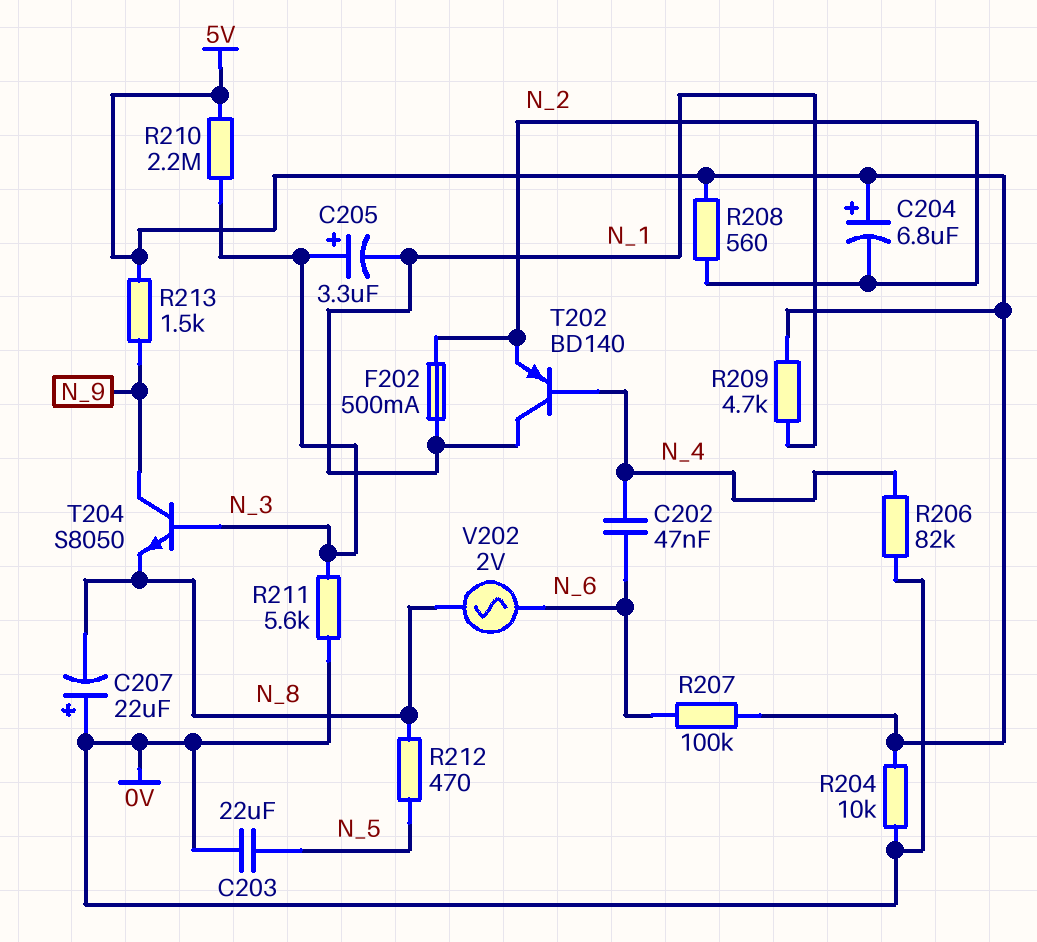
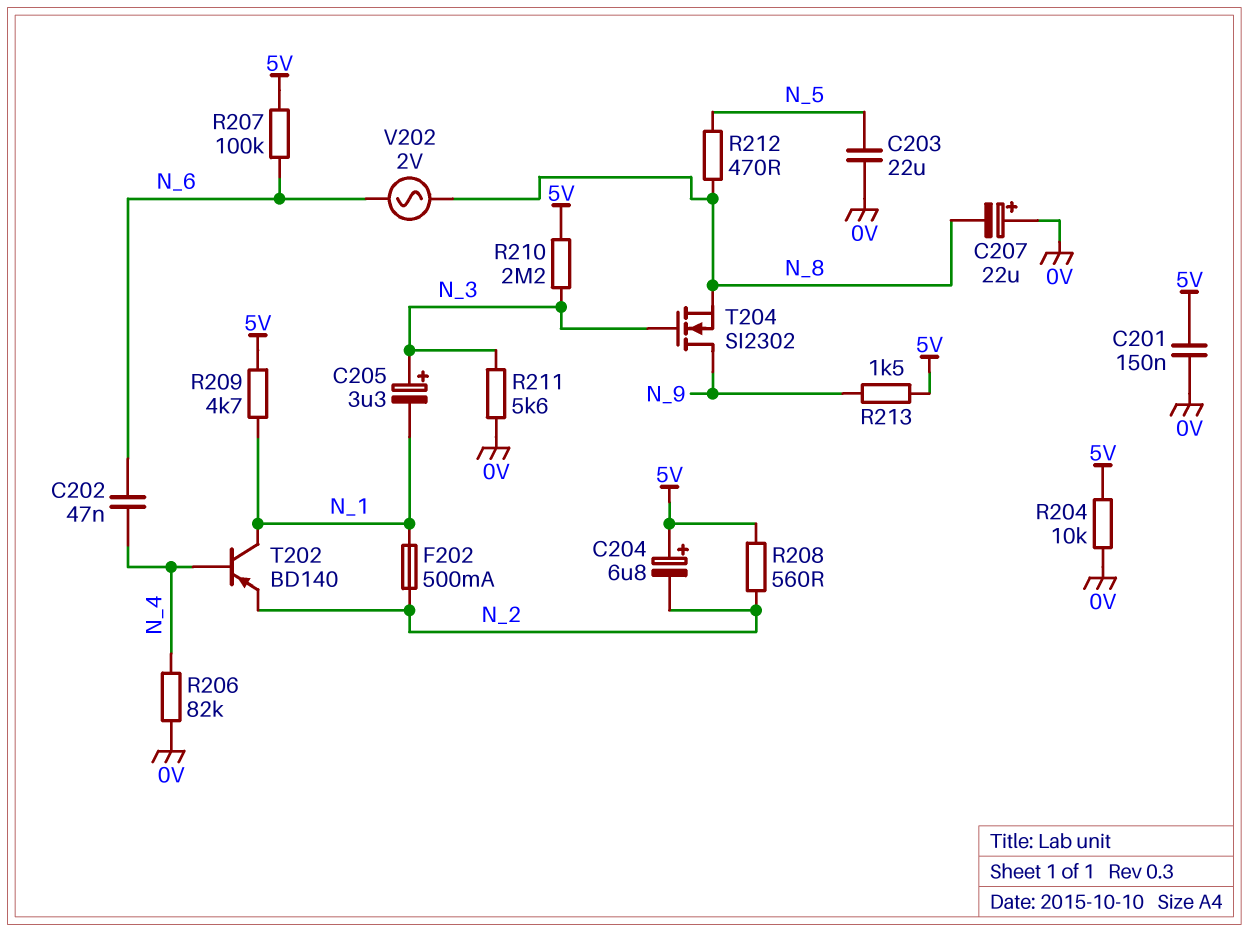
C201: none -> 150nF (0V, 5V)
T204: NPN S8050 (B N_3, C N_9, E N_8) -> NMOS SI2302 (G N_3, D N_9, S N_8)

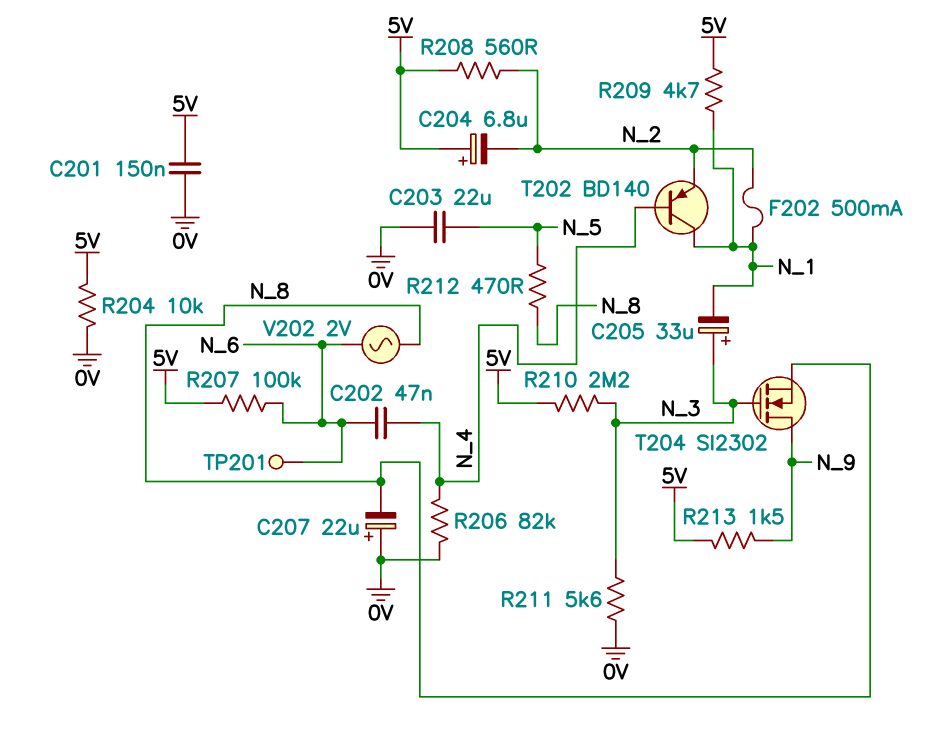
C205: 3.3uF (plus N_3, minus N_1) -> 33uF (plus N_3, minus N_1)
TP201: none -> test point (N_6)

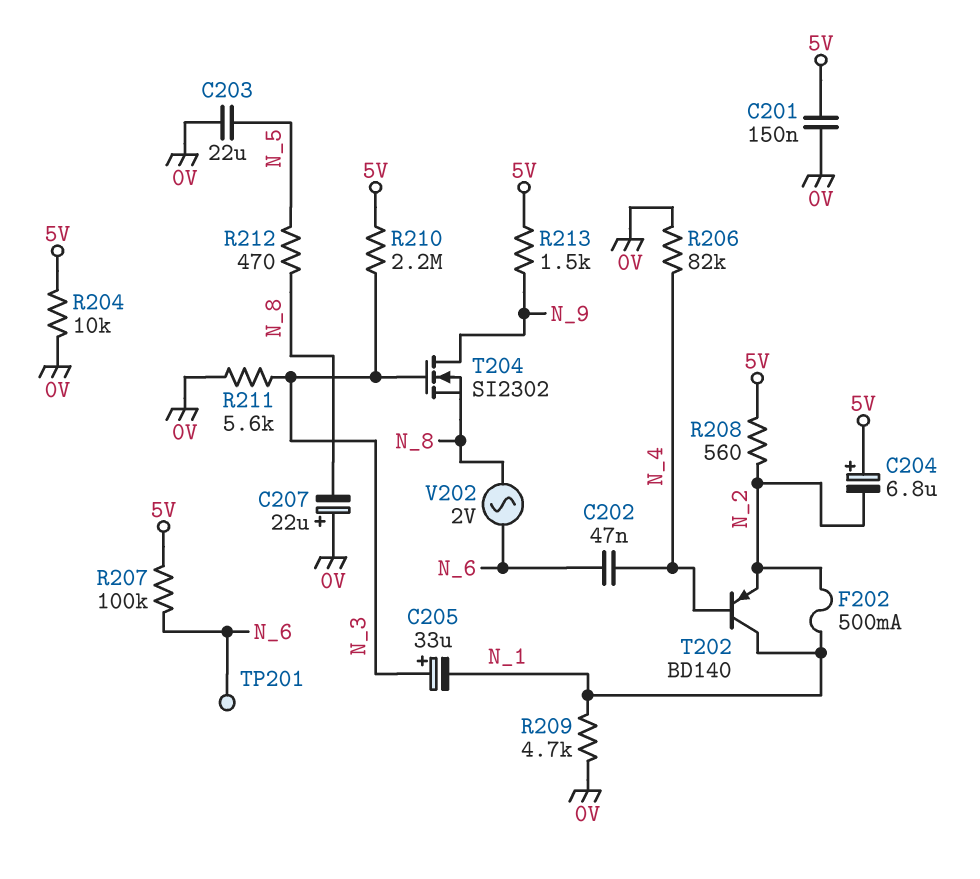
R209: 4.7k (5V, N_1) -> 4.7k (0V, N_1)

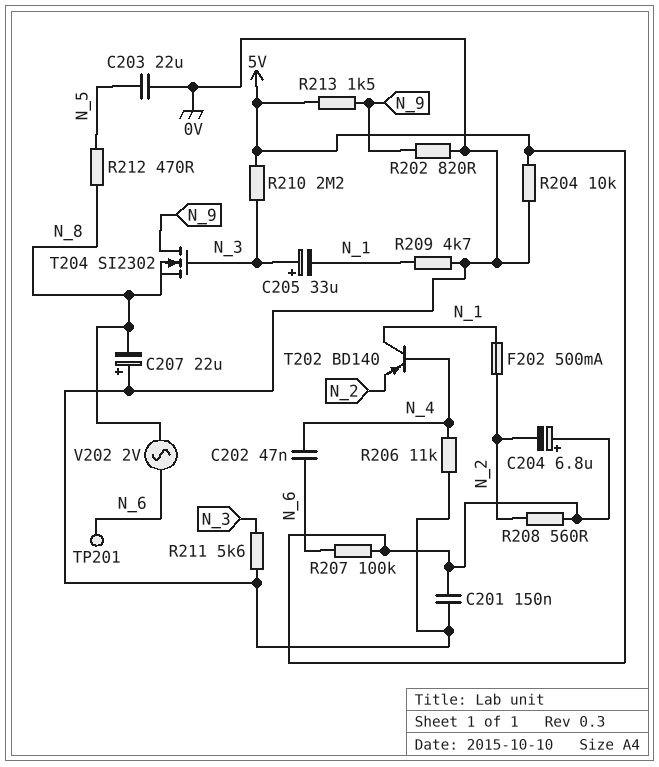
R202: none -> 820 (0V, N_9)
R206: 82k (0V, N_4) -> 11k (0V, N_4)

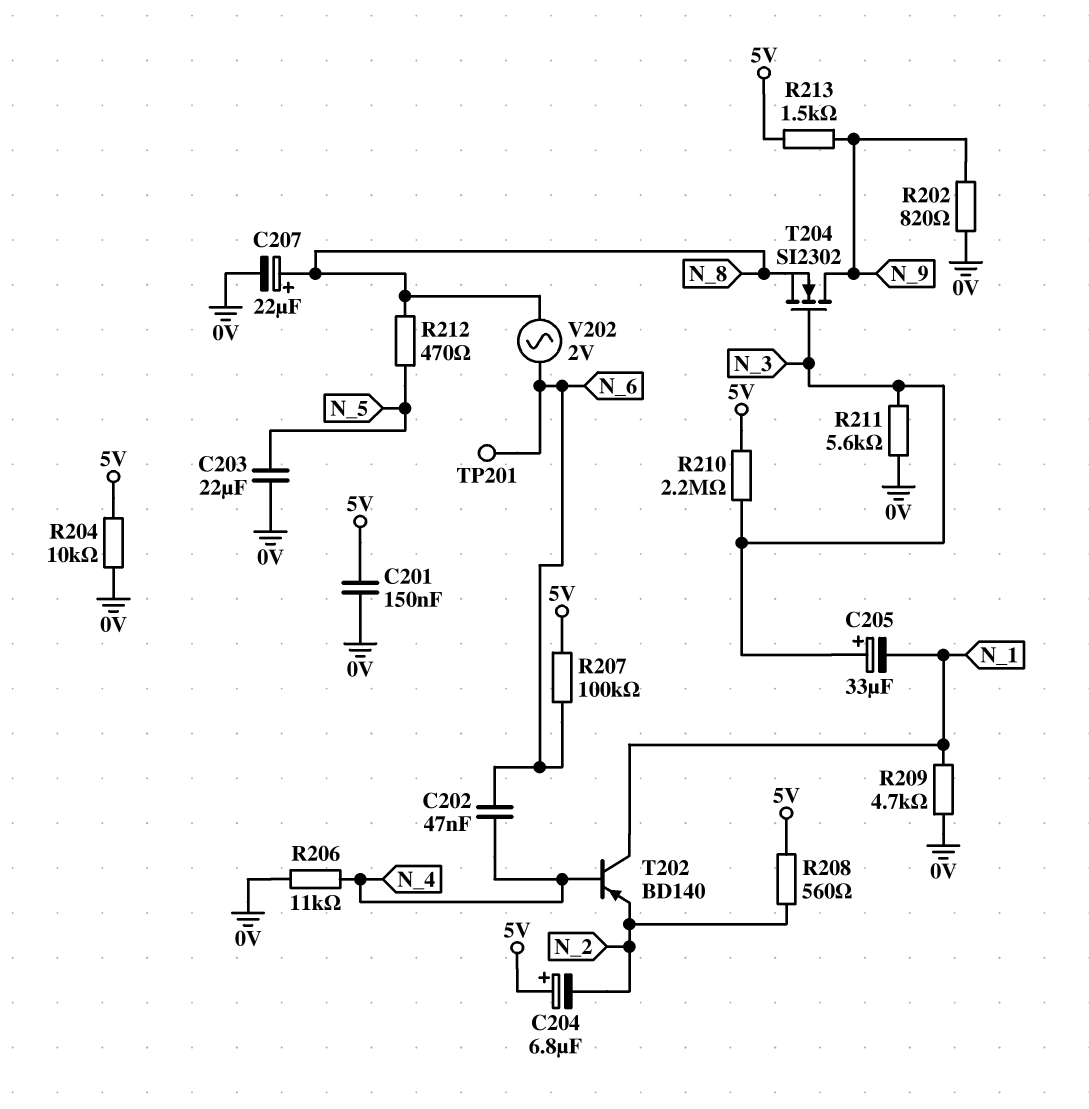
C207: 22uF (plus 0V, minus N_8) -> 22uF (plus N_8, minus 0V)
F202: 500mA (N_1, N_2) -> none

